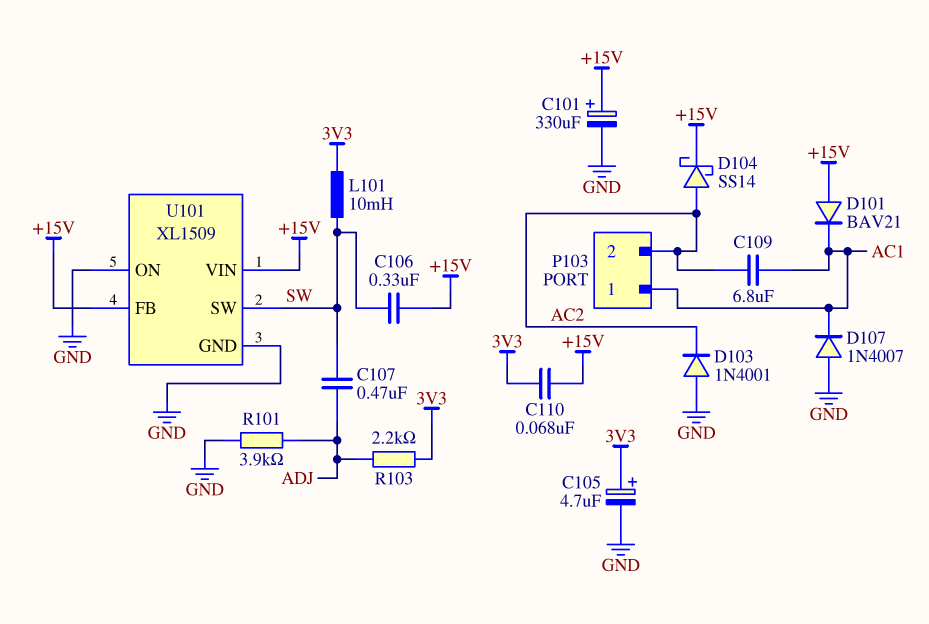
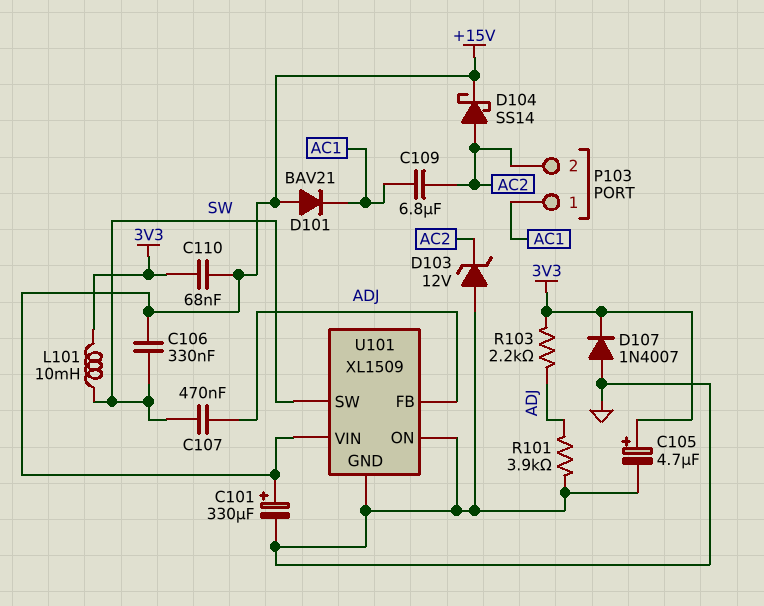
D103: diode 1N4001 (A GND, K AC2) -> zener 12V (A GND, K AC2)
D107: diode 1N4007 (A GND, K AC1) -> diode 1N4007 (A GND, K 3V3)
U101 pin FB: +15V -> ADJ

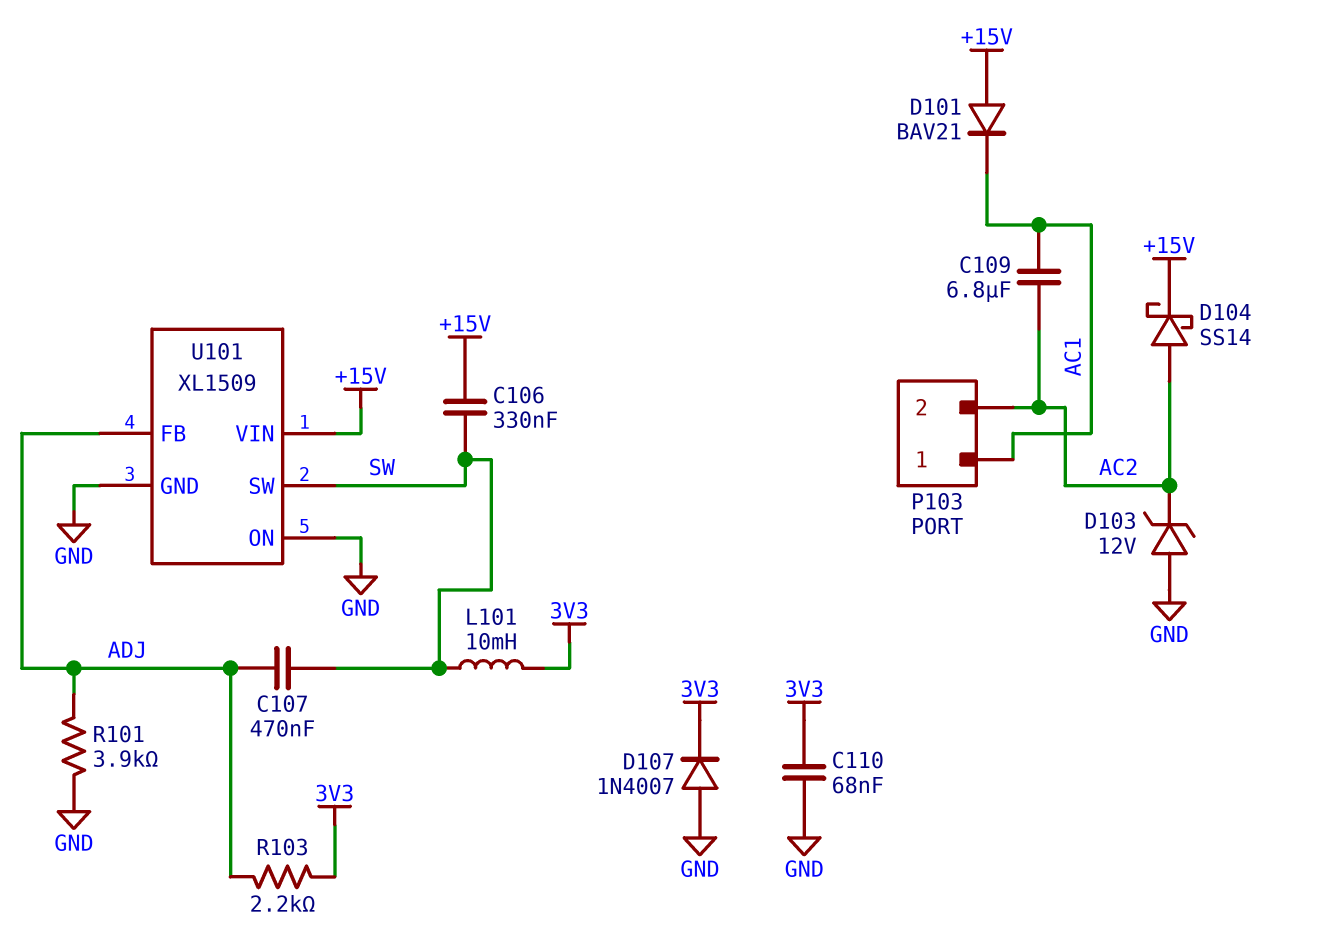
C101: 330uF (plus +15V, minus GND) -> none
C105: 4.7uF (plus 3V3, minus GND) -> none
C110: 68nF (+15V, 3V3) -> 68nF (3V3, GND)

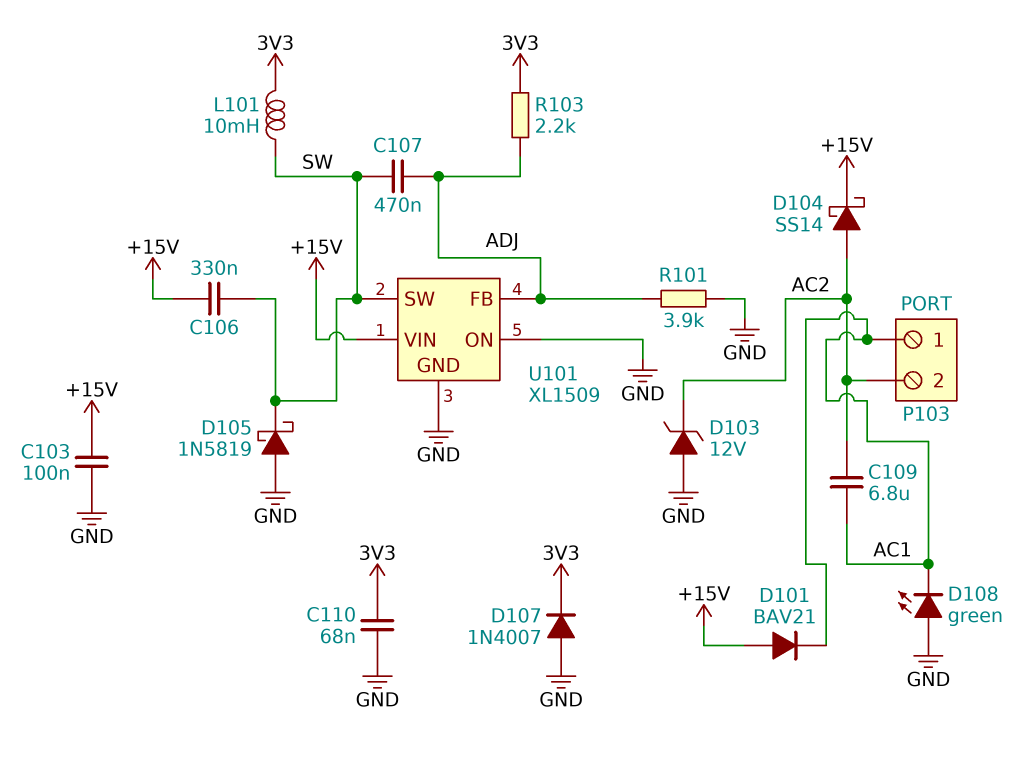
C103: none -> 100nF (+15V, GND)
D105: none -> schottky 1N5819 (A GND, K SW)
D108: none -> LED green (A GND, K AC1)

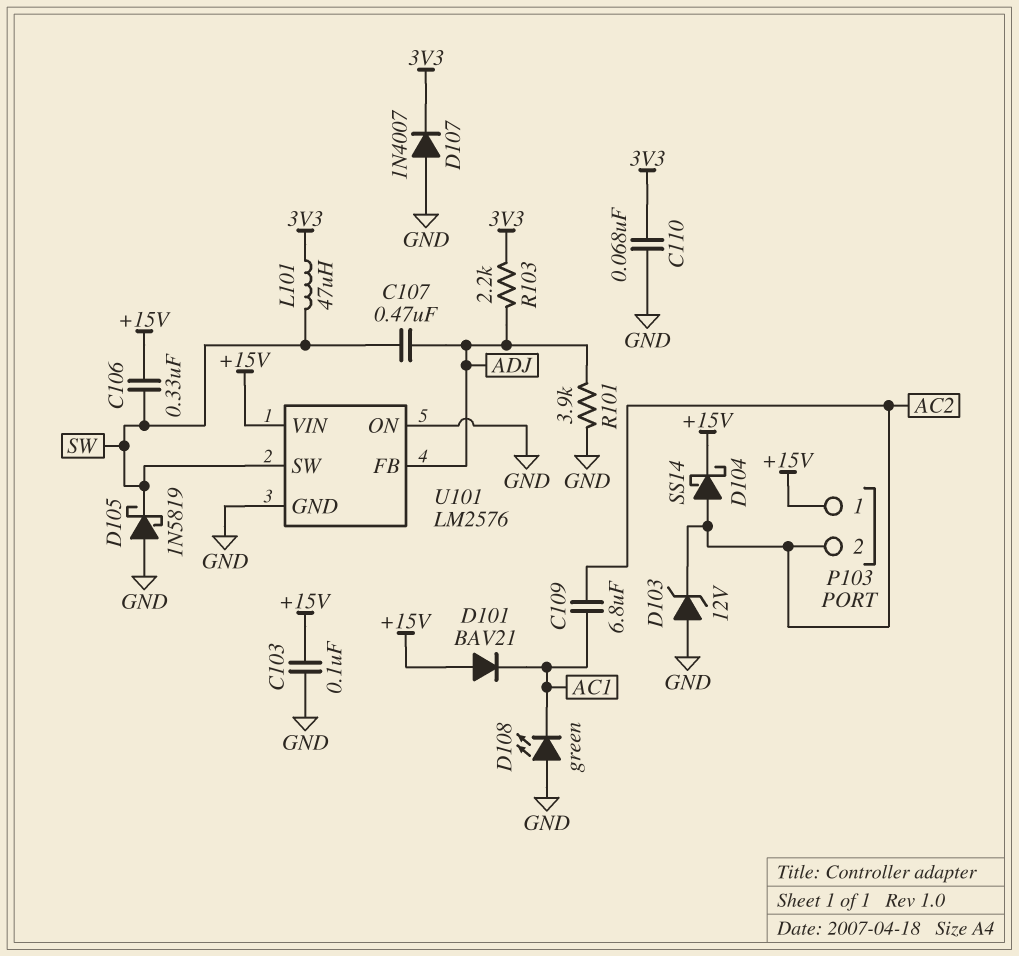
L101: 10mH (3V3, SW) -> 47uH (3V3, SW)
P103 pin 1: AC1 -> +15V
U101: XL1509 -> LM2576

